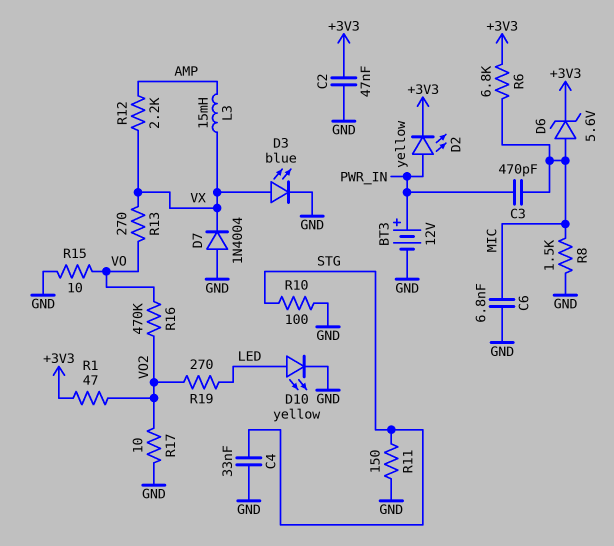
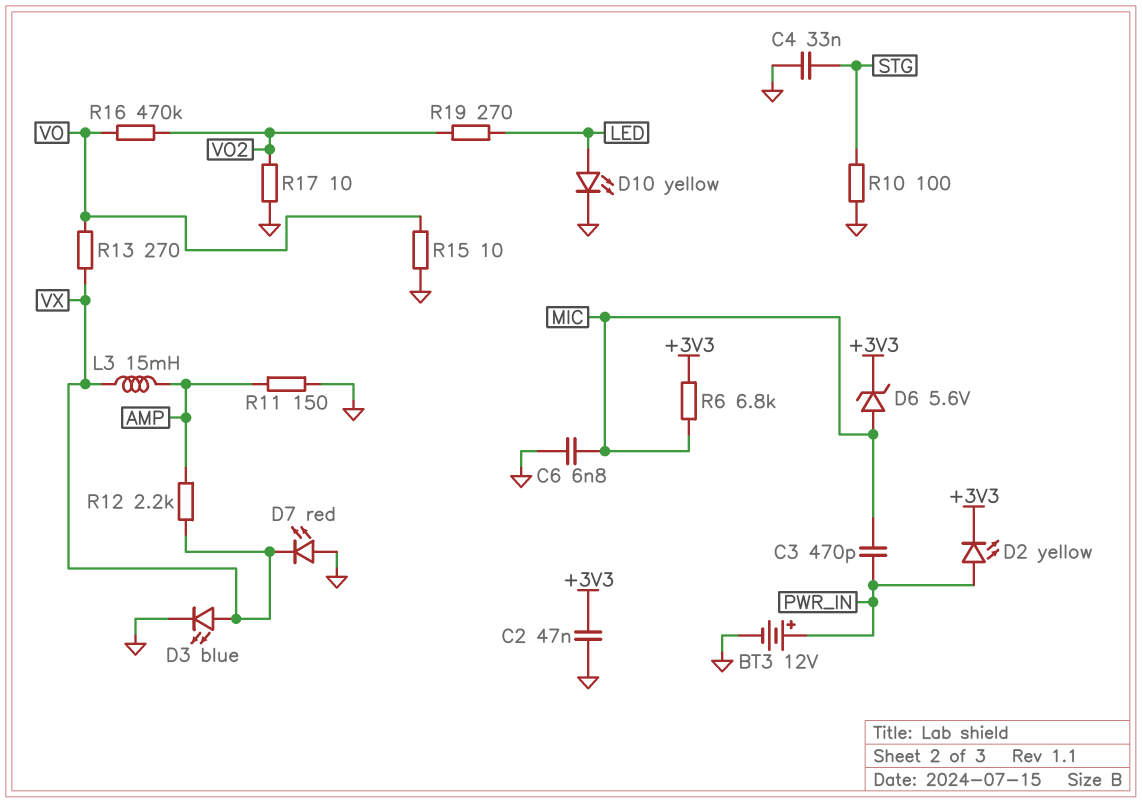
D7: diode 1N4004 (A GND, K VX) -> LED red (A GND, K VX)
R1: 47 (+3V3, VO2) -> none
R8: 1.5k (GND, MIC) -> none
R11: 150 (GND, STG) -> 150 (AMP, GND)

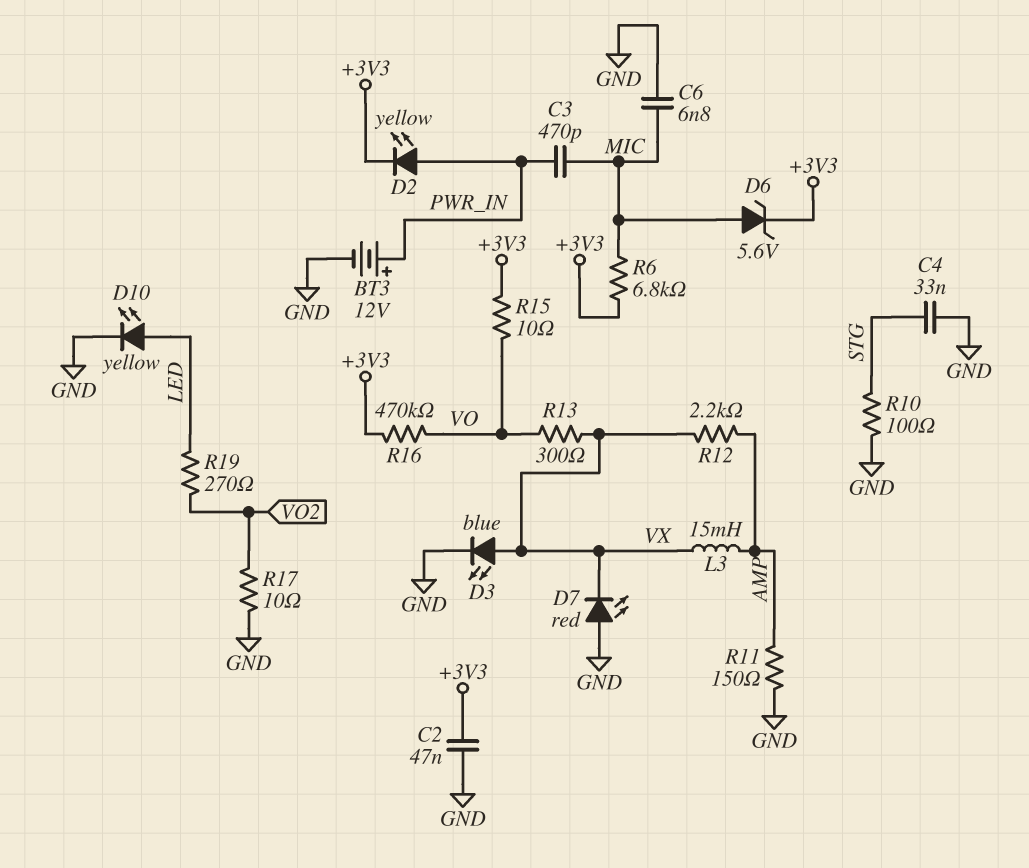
R13: 270 (VO, VX) -> 300 (VO, VX)
R15: 10 (GND, VO) -> 10 (+3V3, VO)
R16: 470k (VO, VO2) -> 470k (+3V3, VO)

